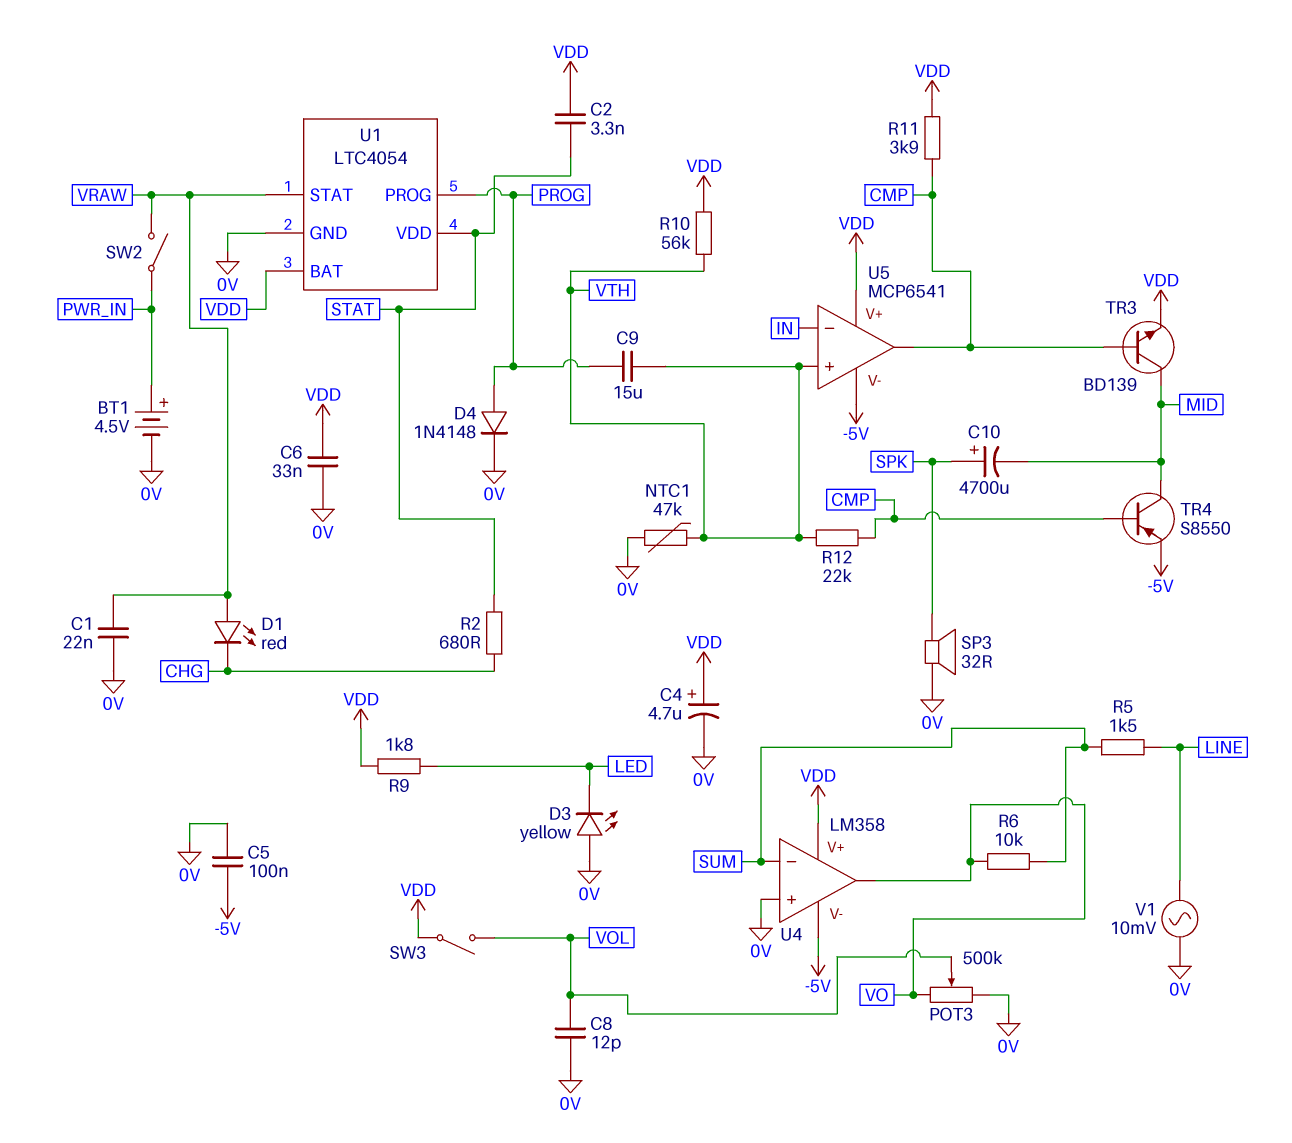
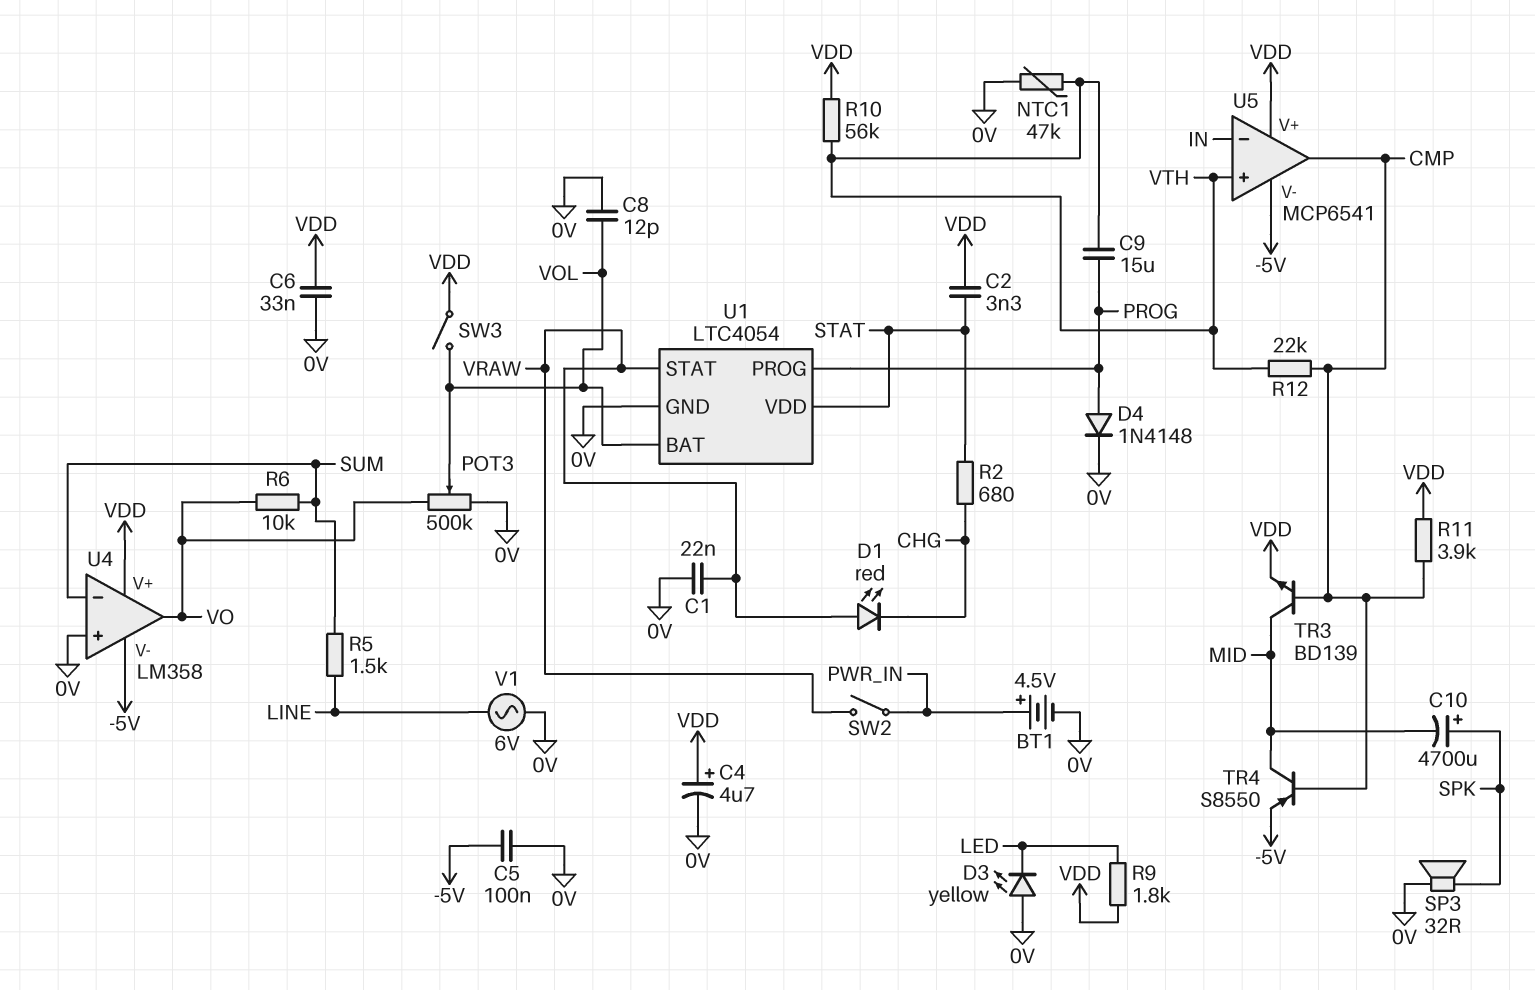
U1 pin BAT: VDD -> VOL
V1: AC 10mV (0V, LINE) -> AC 6V (0V, LINE)

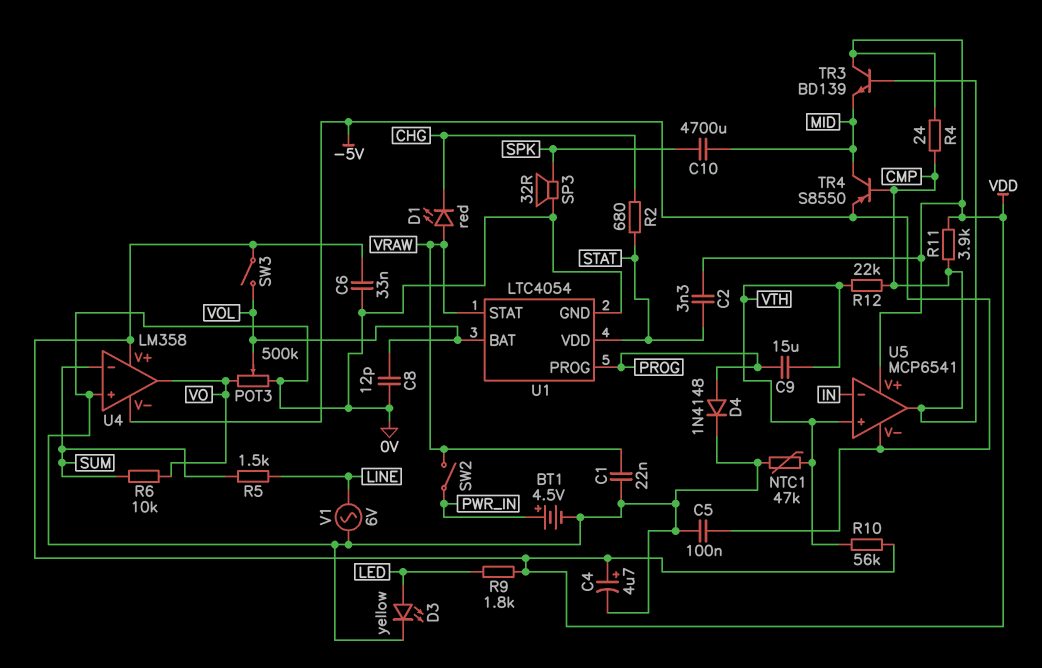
C10: 4700uF (plus SPK, minus MID) -> 4700uF (MID, SPK)
D3: LED yellow (A 0V, K LED) -> LED yellow (A LED, K 0V)
R4: none -> 24 (CMP, VDD)
TR3: NPN BD139 (B CMP, C MID, E VDD) -> NPN BD139 (B CMP, C VDD, E MID)

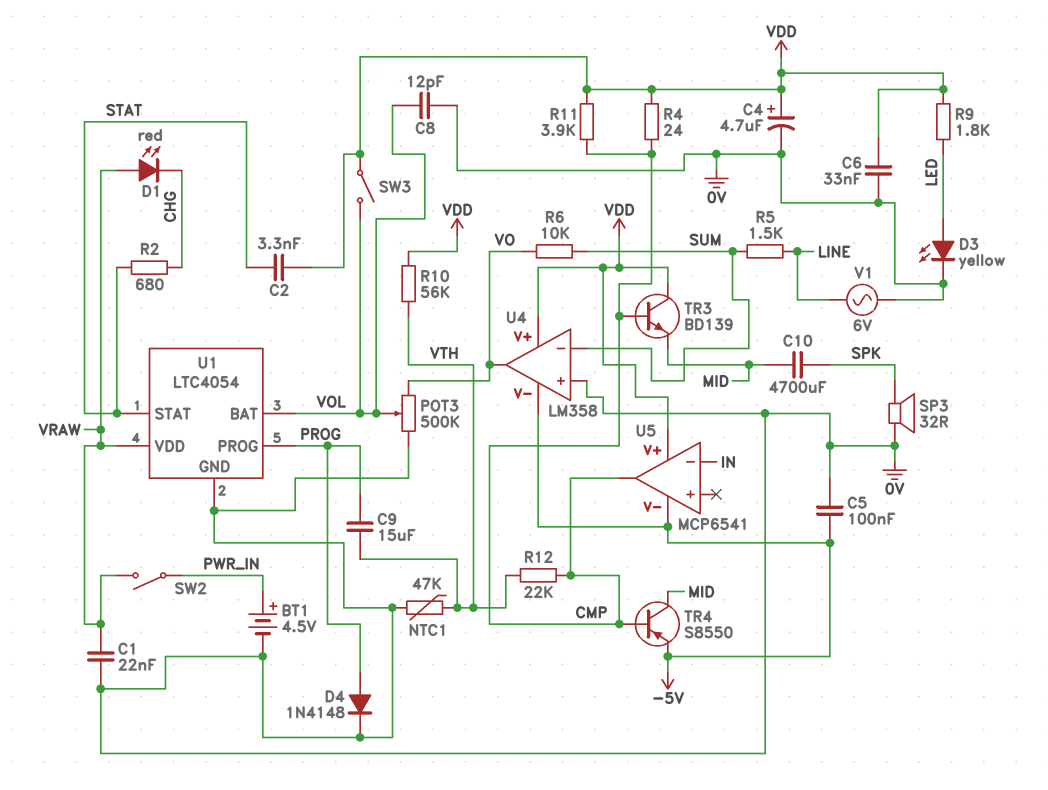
U1 pin STAT: VRAW -> STAT
U1 pin VDD: STAT -> VRAW
U5 pin in+: VTH -> none

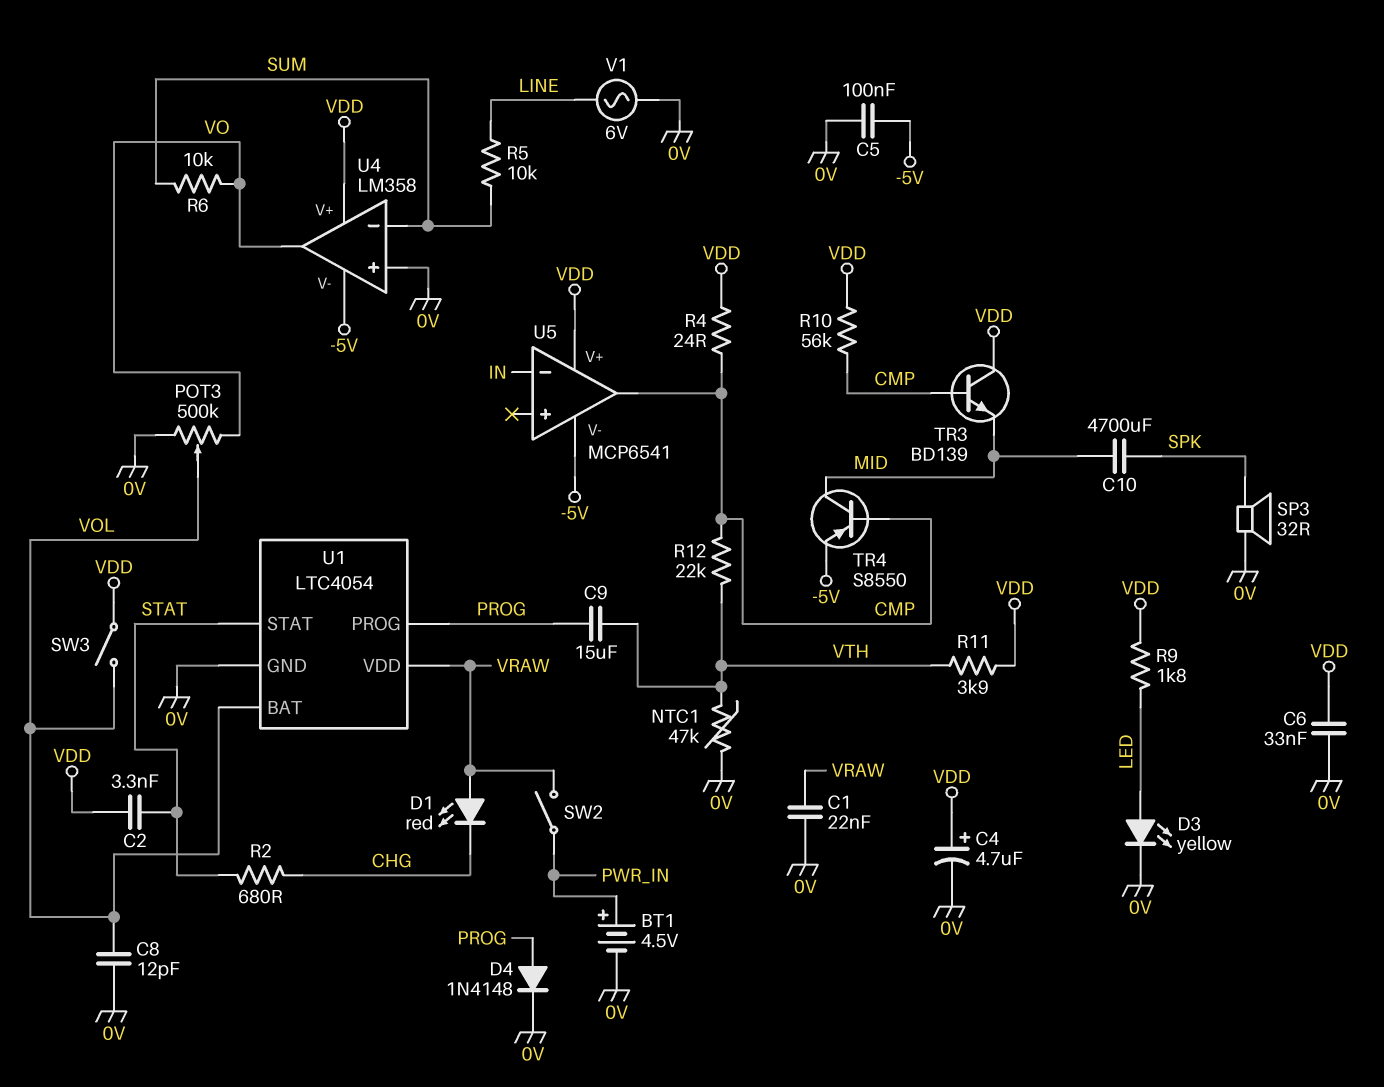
R5: 1.5k (LINE, SUM) -> 10k (LINE, SUM)
R10: 56k (VDD, VTH) -> 56k (CMP, VDD)
R11: 3.9k (CMP, VDD) -> 3.9k (VDD, VTH)

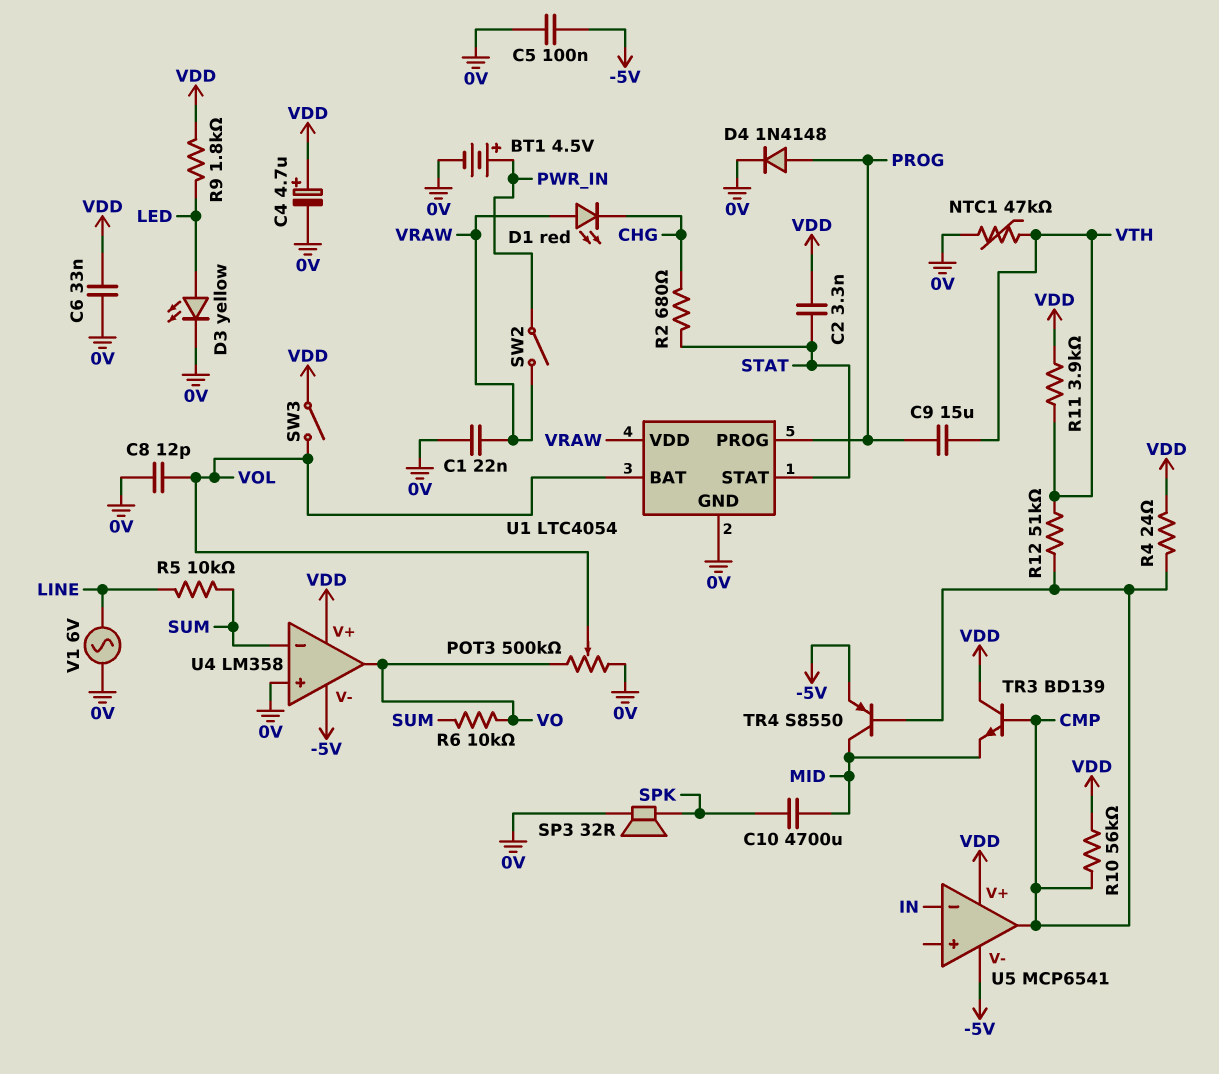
R12: 22k (CMP, VTH) -> 51k (CMP, VTH)

